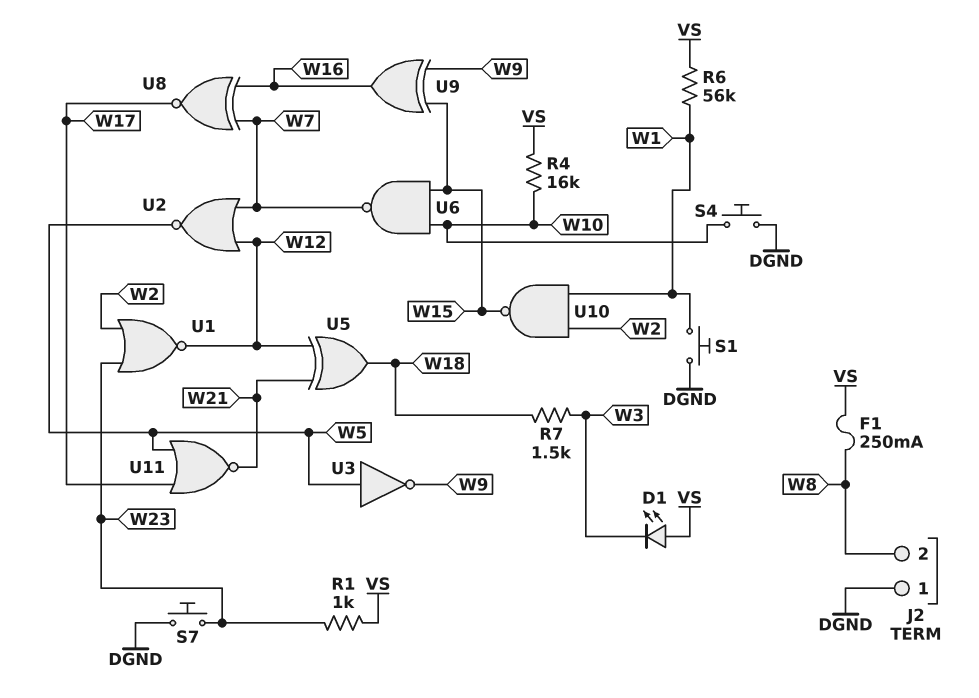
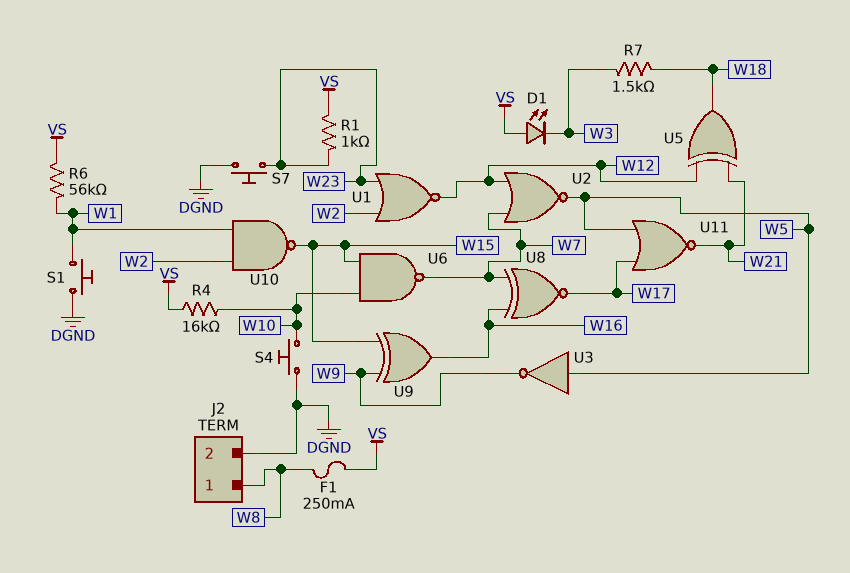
J2 pin 1: DGND -> W8
J2 pin 2: W8 -> DGND

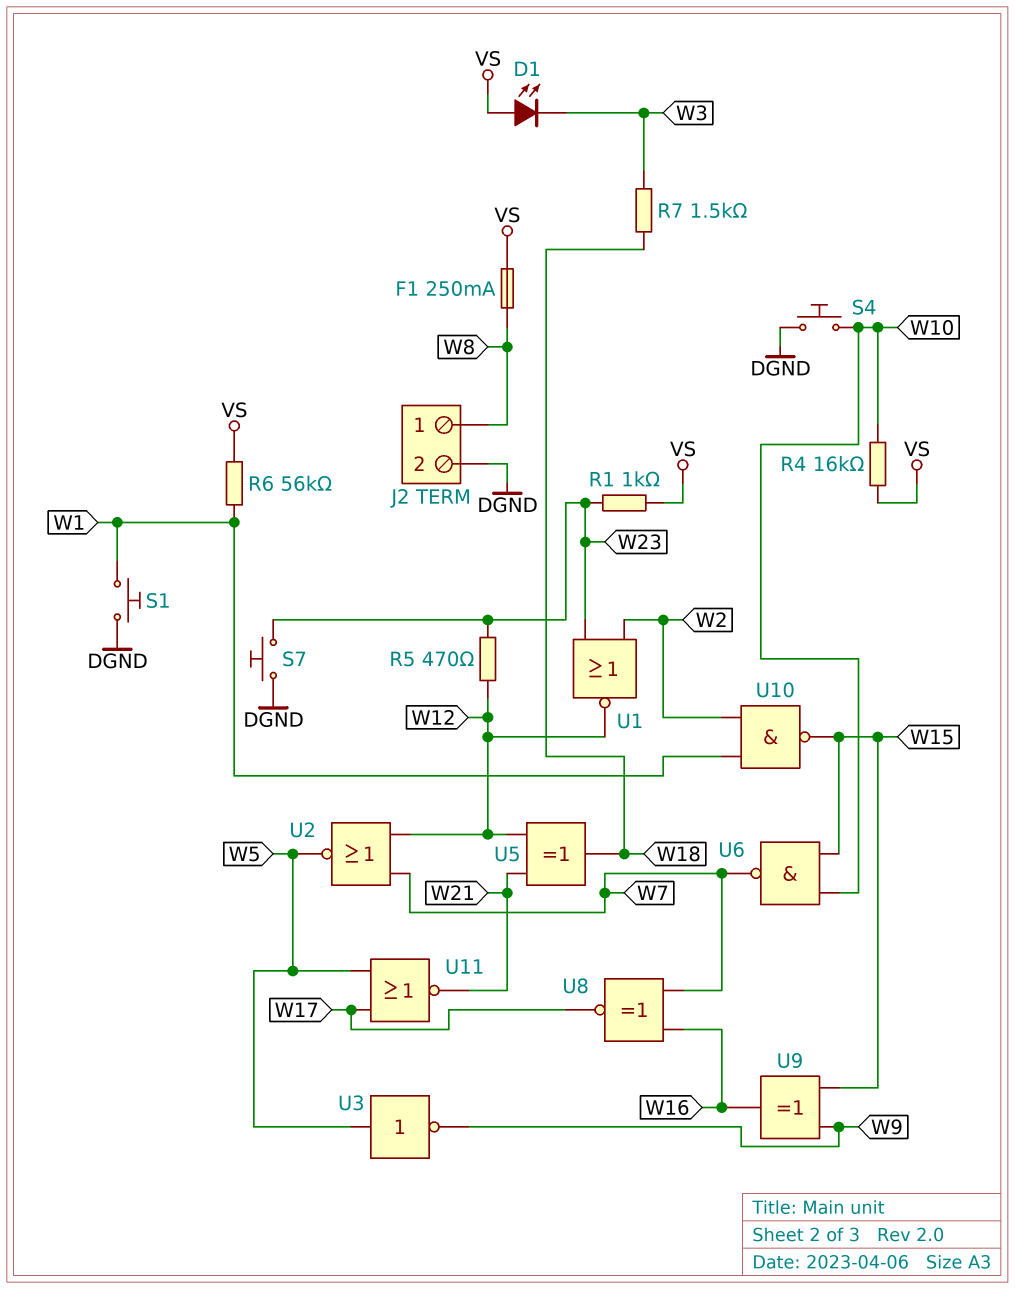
R5: none -> 470 (W12, W23)

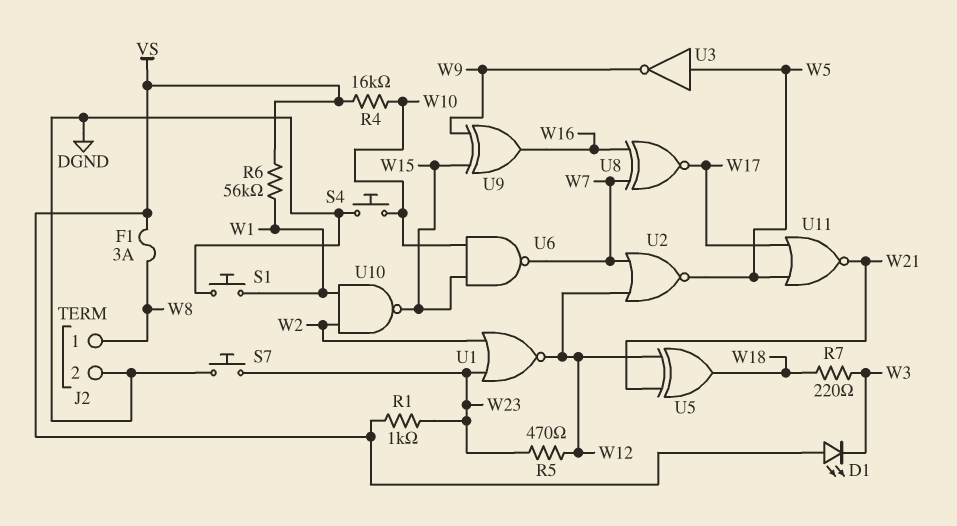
F1: 250mA (VS, W8) -> 3A (VS, W8)
R7: 1.5k (W3, W18) -> 220 (W3, W18)

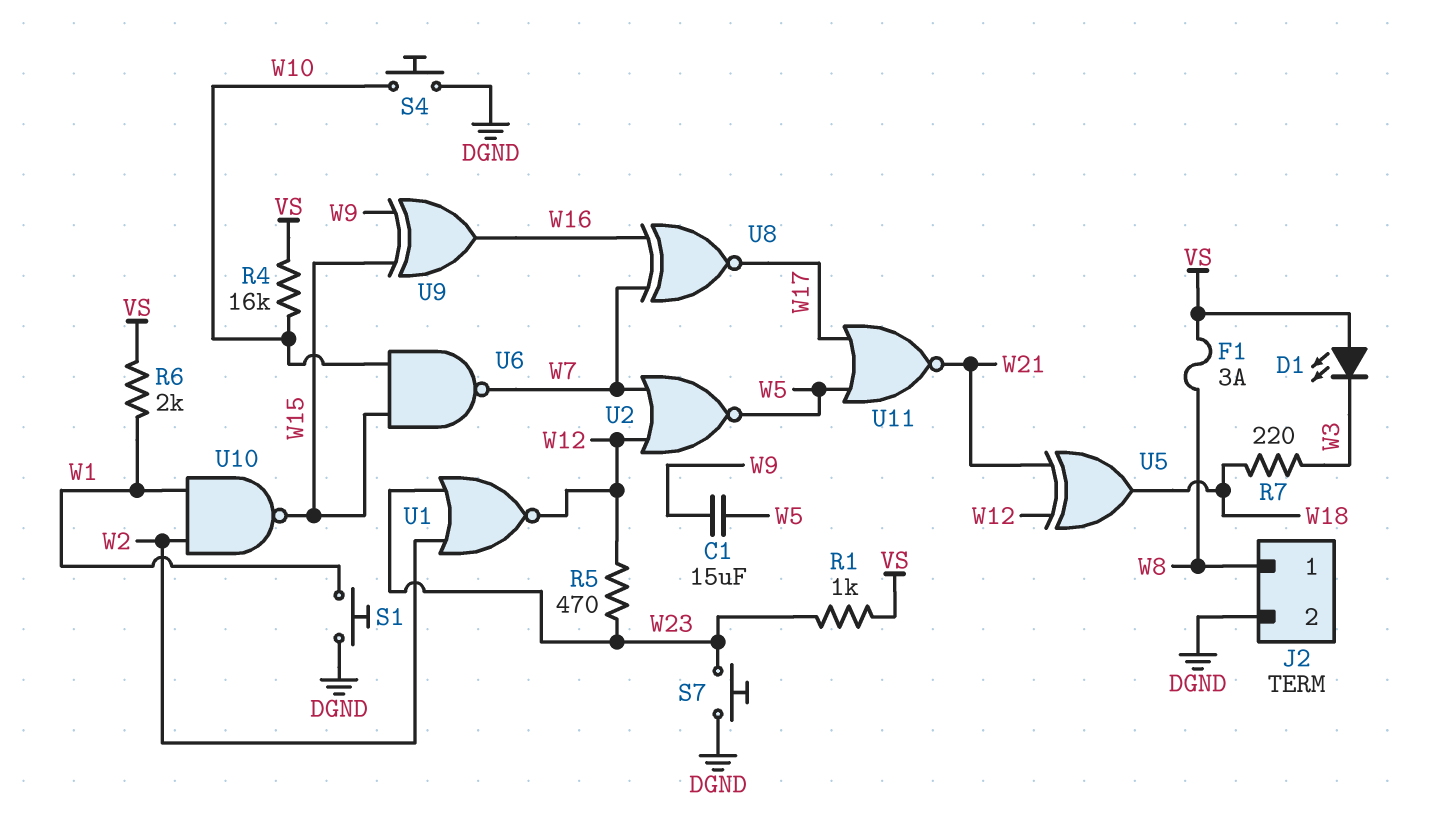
C1: none -> 15uF (W5, W9)
R6: 56k (VS, W1) -> 2k (VS, W1)
U3: NOT (in W5, out W9) -> none

